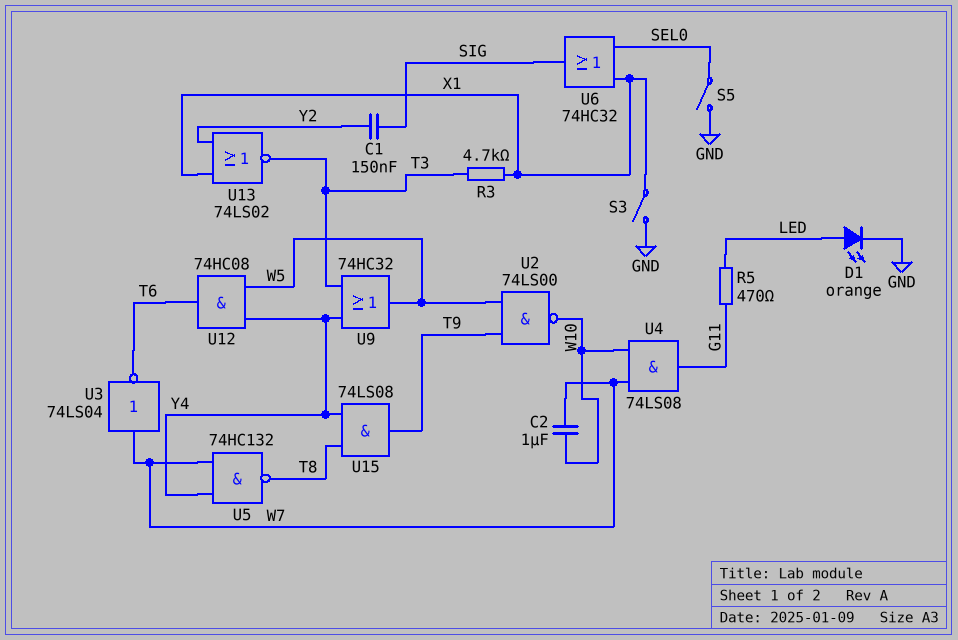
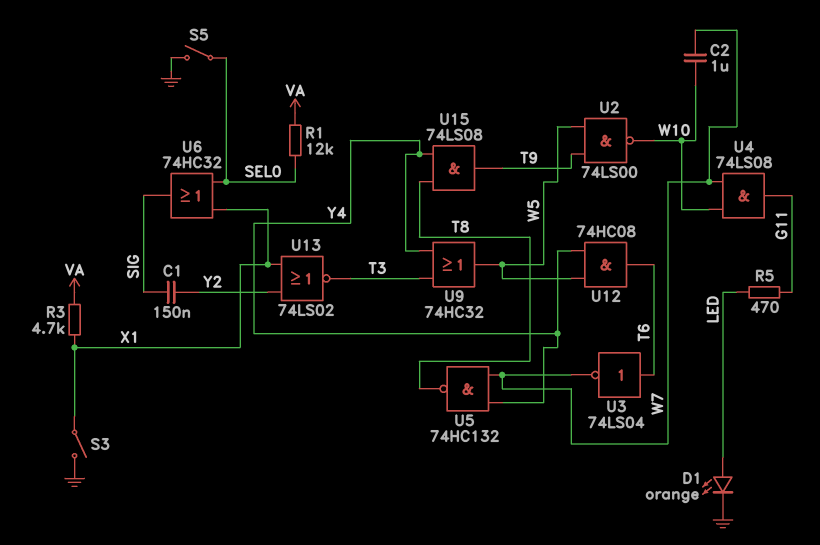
R1: none -> 12k (SEL0, VA)
R3: 4.7k (T3, X1) -> 4.7k (VA, X1)
U3: NOT 74LS04 (in W7, out T6) -> NOT 74LS04 (in T6, out W7)

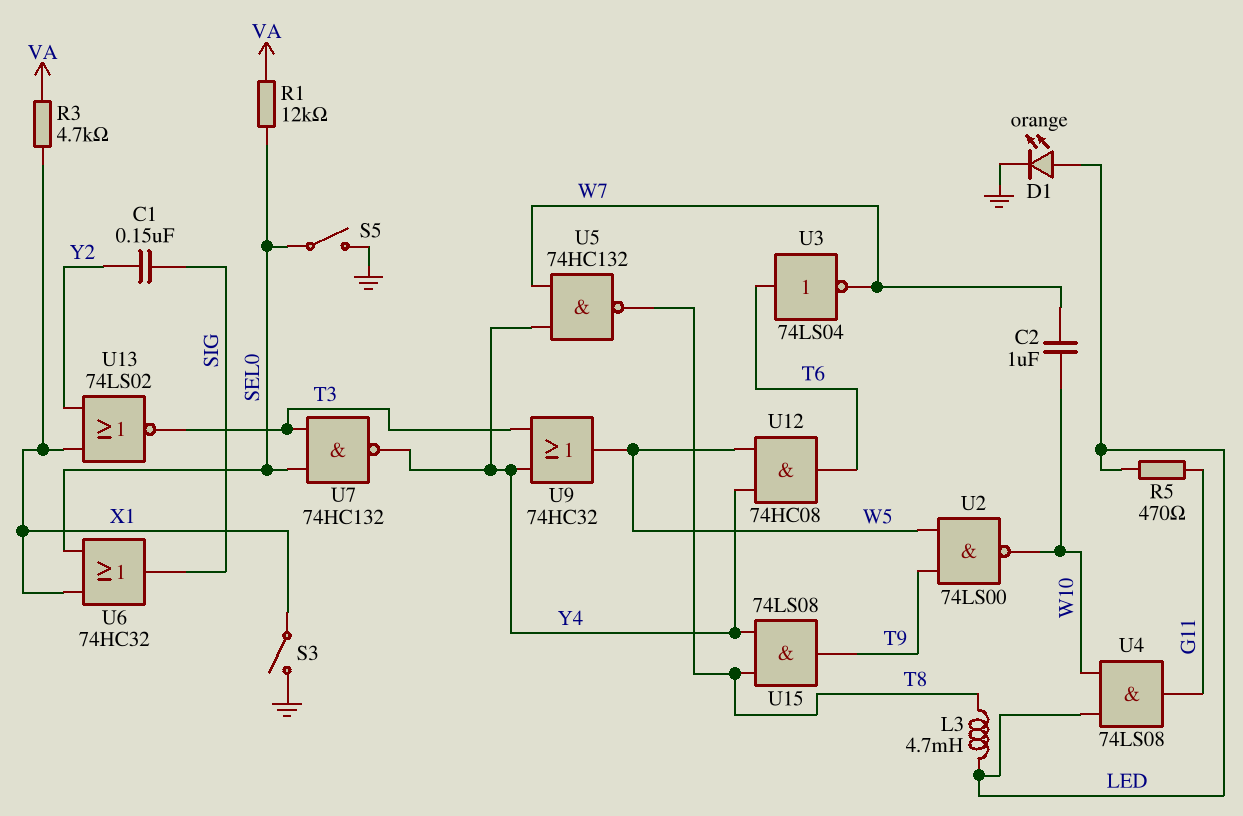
L3: none -> 4.7mH (LED, T8)
U4: AND 74LS08 (in W7, in W10, out G11) -> AND 74LS08 (in LED, in W10, out G11)
U7: none -> NAND 74HC132 (in SEL0, in T3, out Y4)

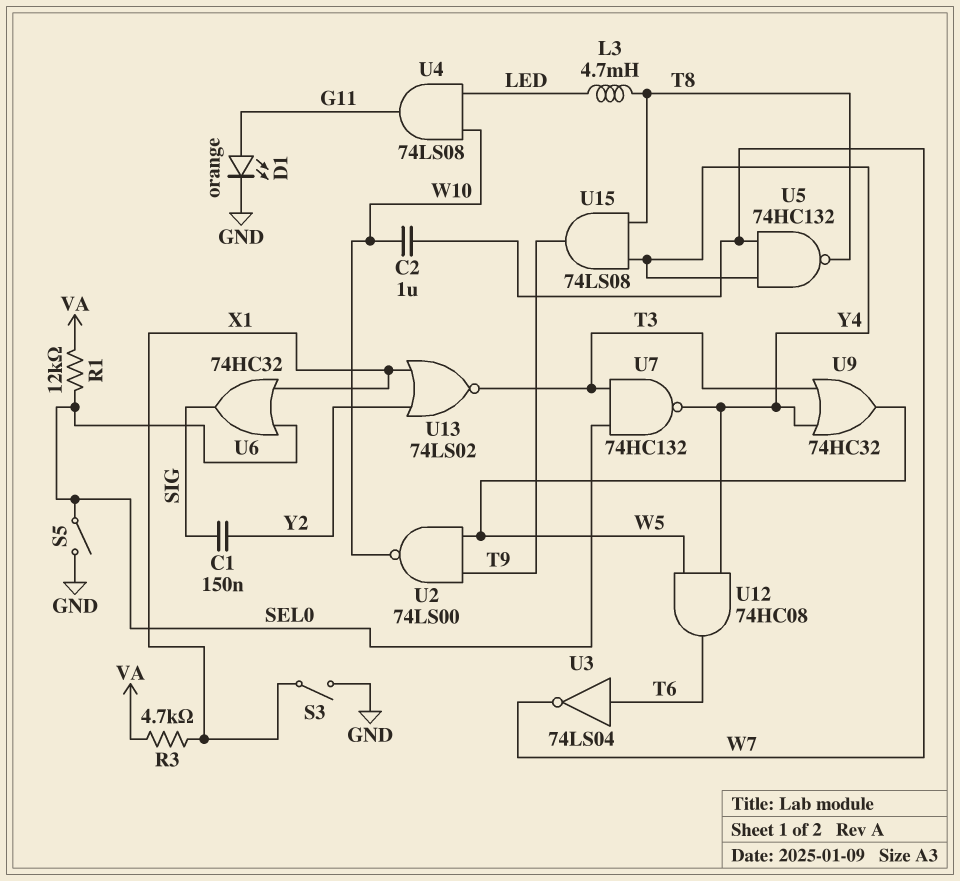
D1: LED orange (A LED, K GND) -> LED orange (A G11, K GND)
R5: 470 (G11, LED) -> none

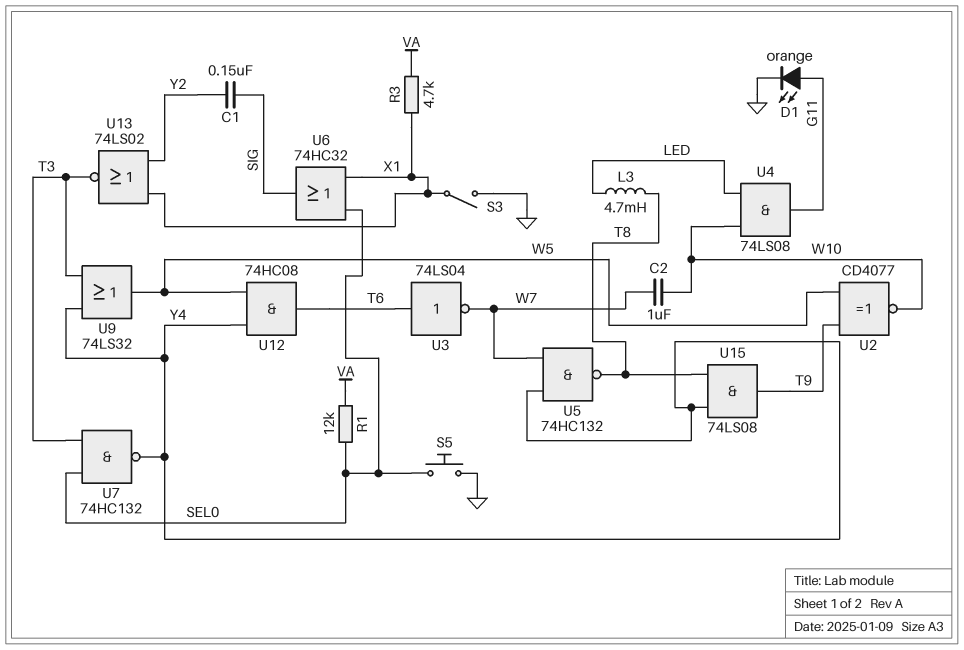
S5: switch (GND, SEL0) -> button (GND, SEL0)
U2: NAND 74LS00 (in T9, in W5, out W10) -> XNOR CD4077 (in T9, in W5, out W10)
U9: OR 74HC32 (in T3, in Y4, out W5) -> OR 74LS32 (in T3, in Y4, out W5)

